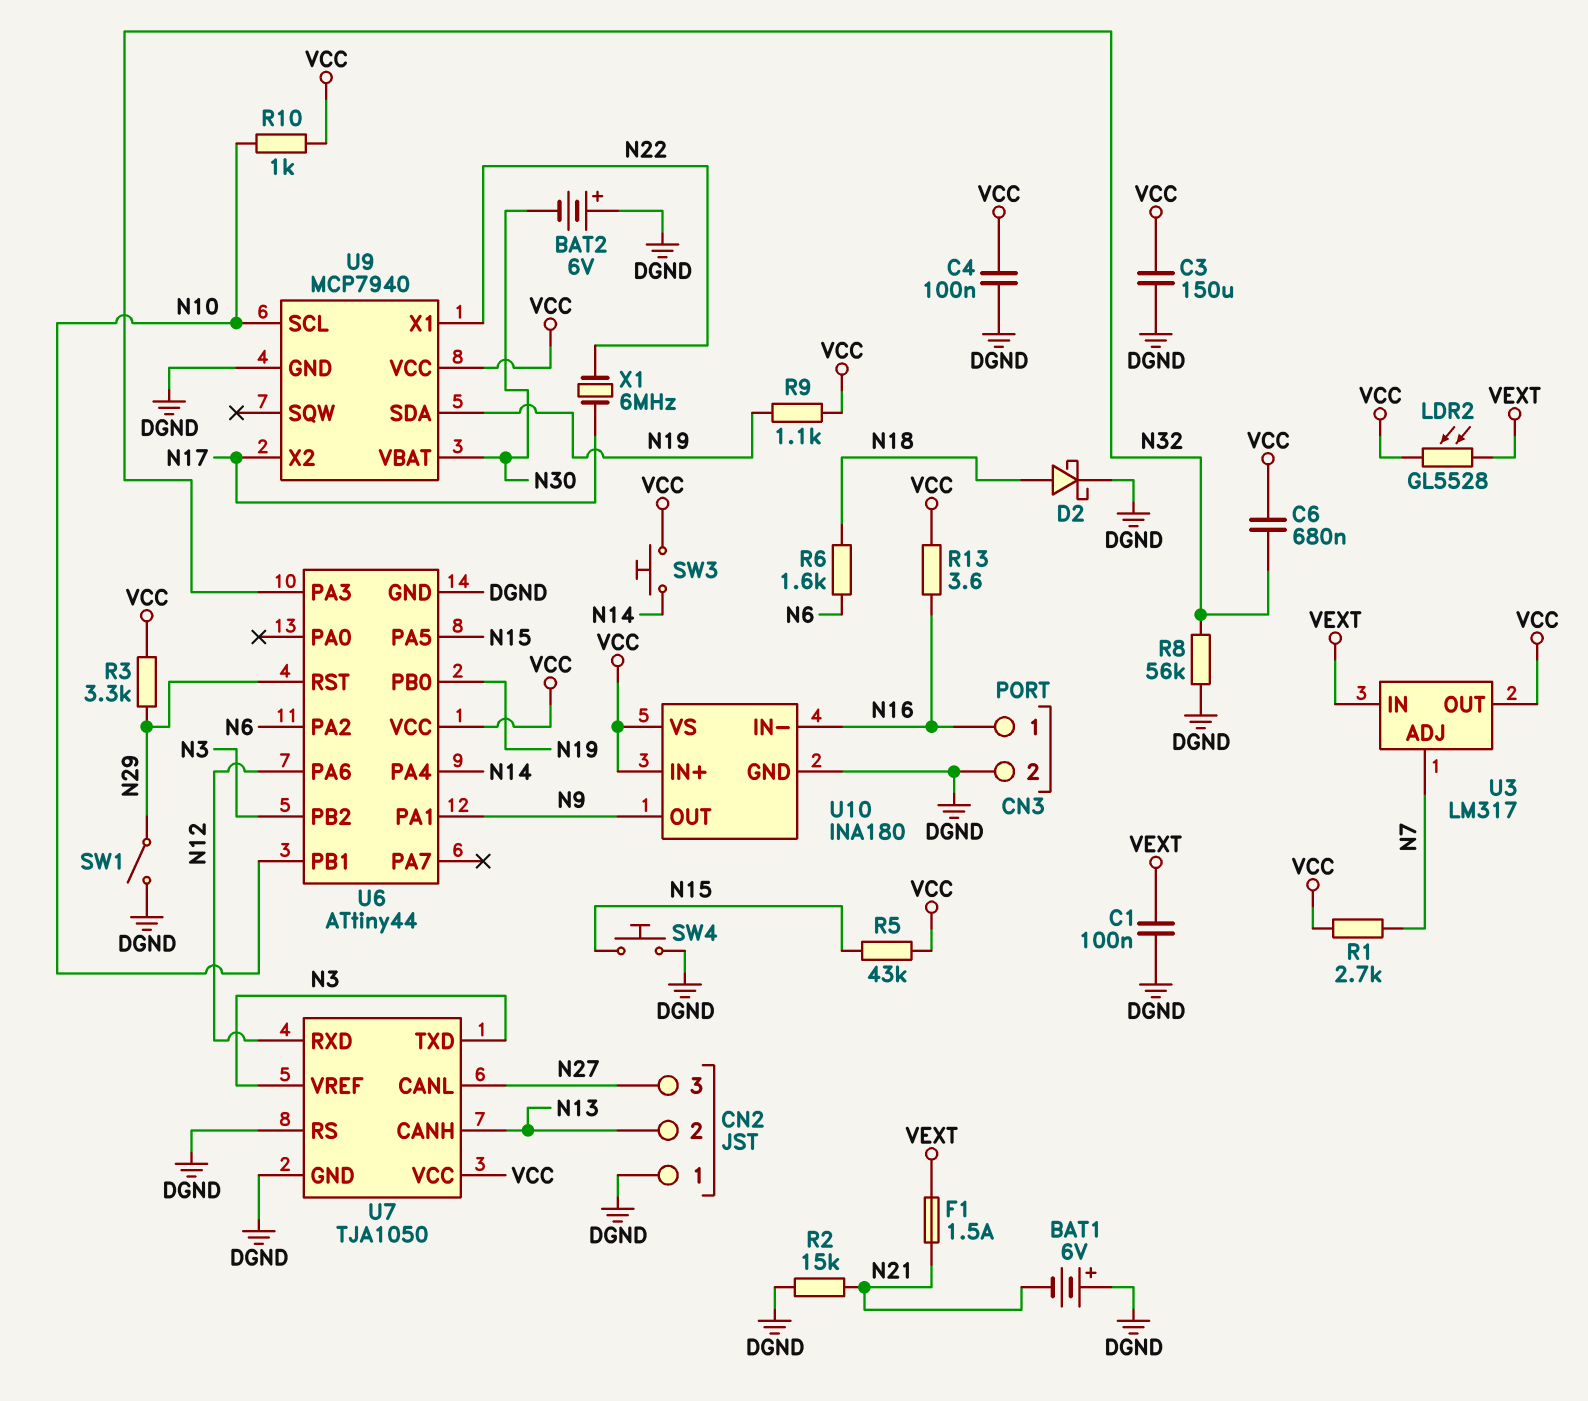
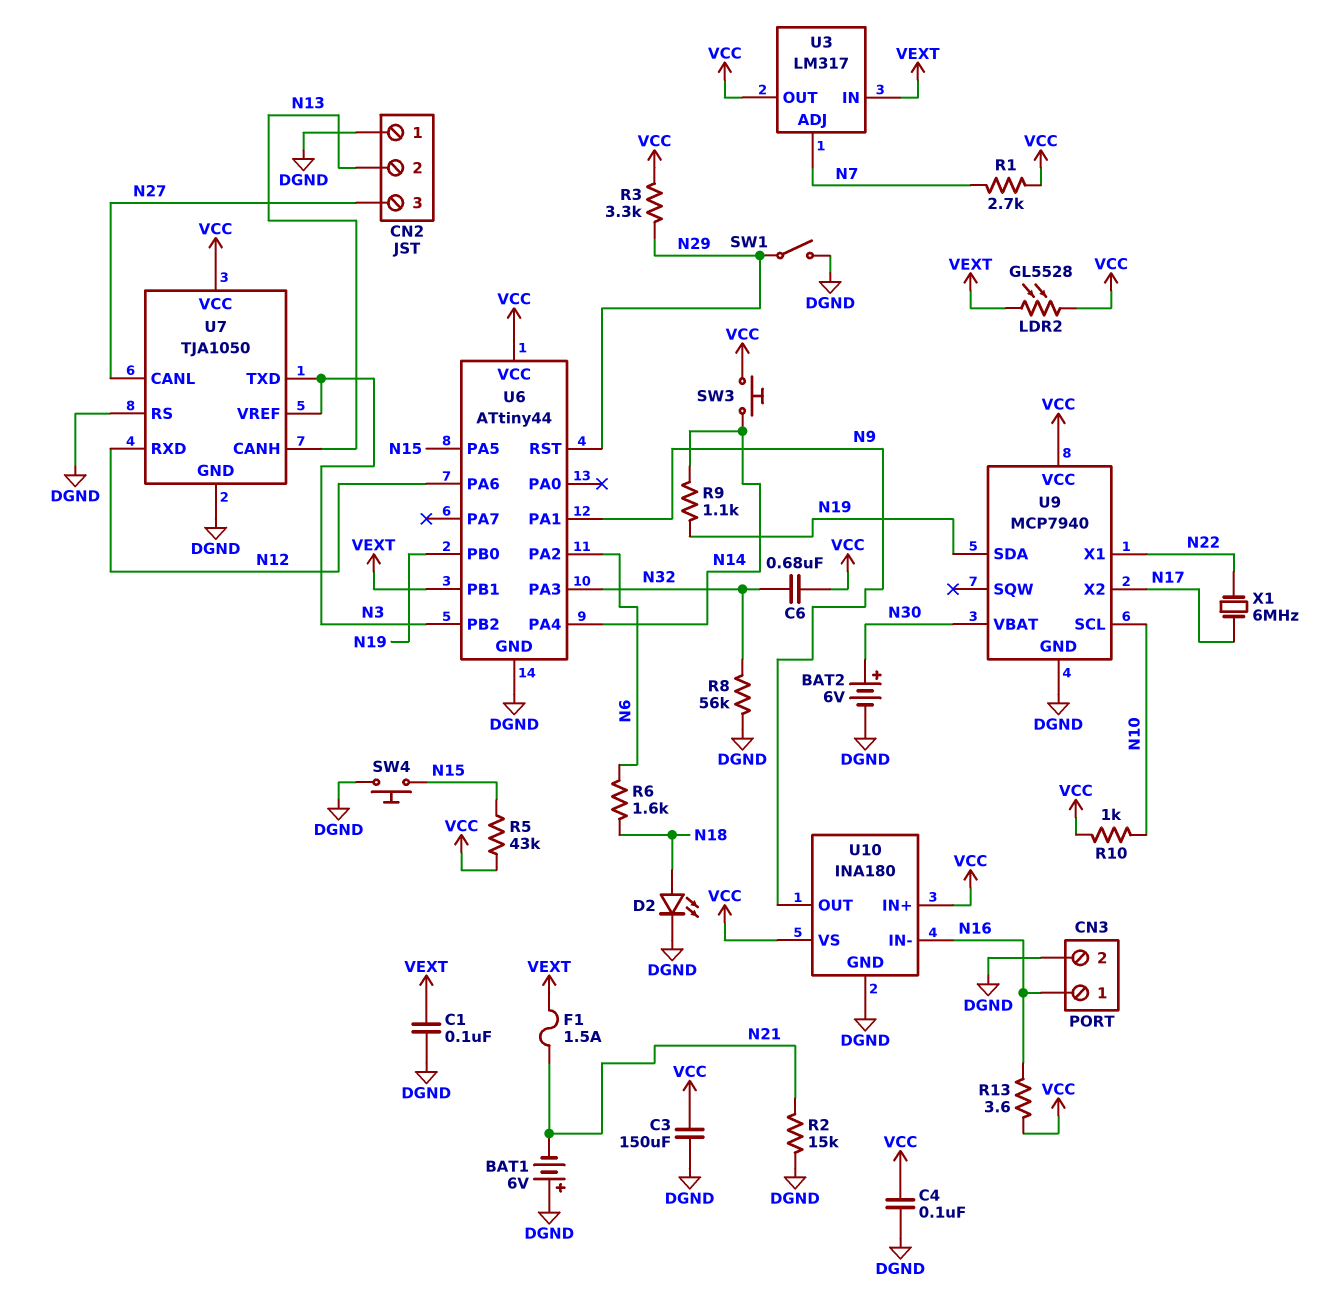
BAT2: 6V (plus DGND, minus N30) -> 6V (plus N30, minus DGND)
D2: schottky (A N18, K DGND) -> LED (A N18, K DGND)
R9: 1.1k (N19, VCC) -> 1.1k (N14, N19)
U6 pin PB1: N10 -> VEXT

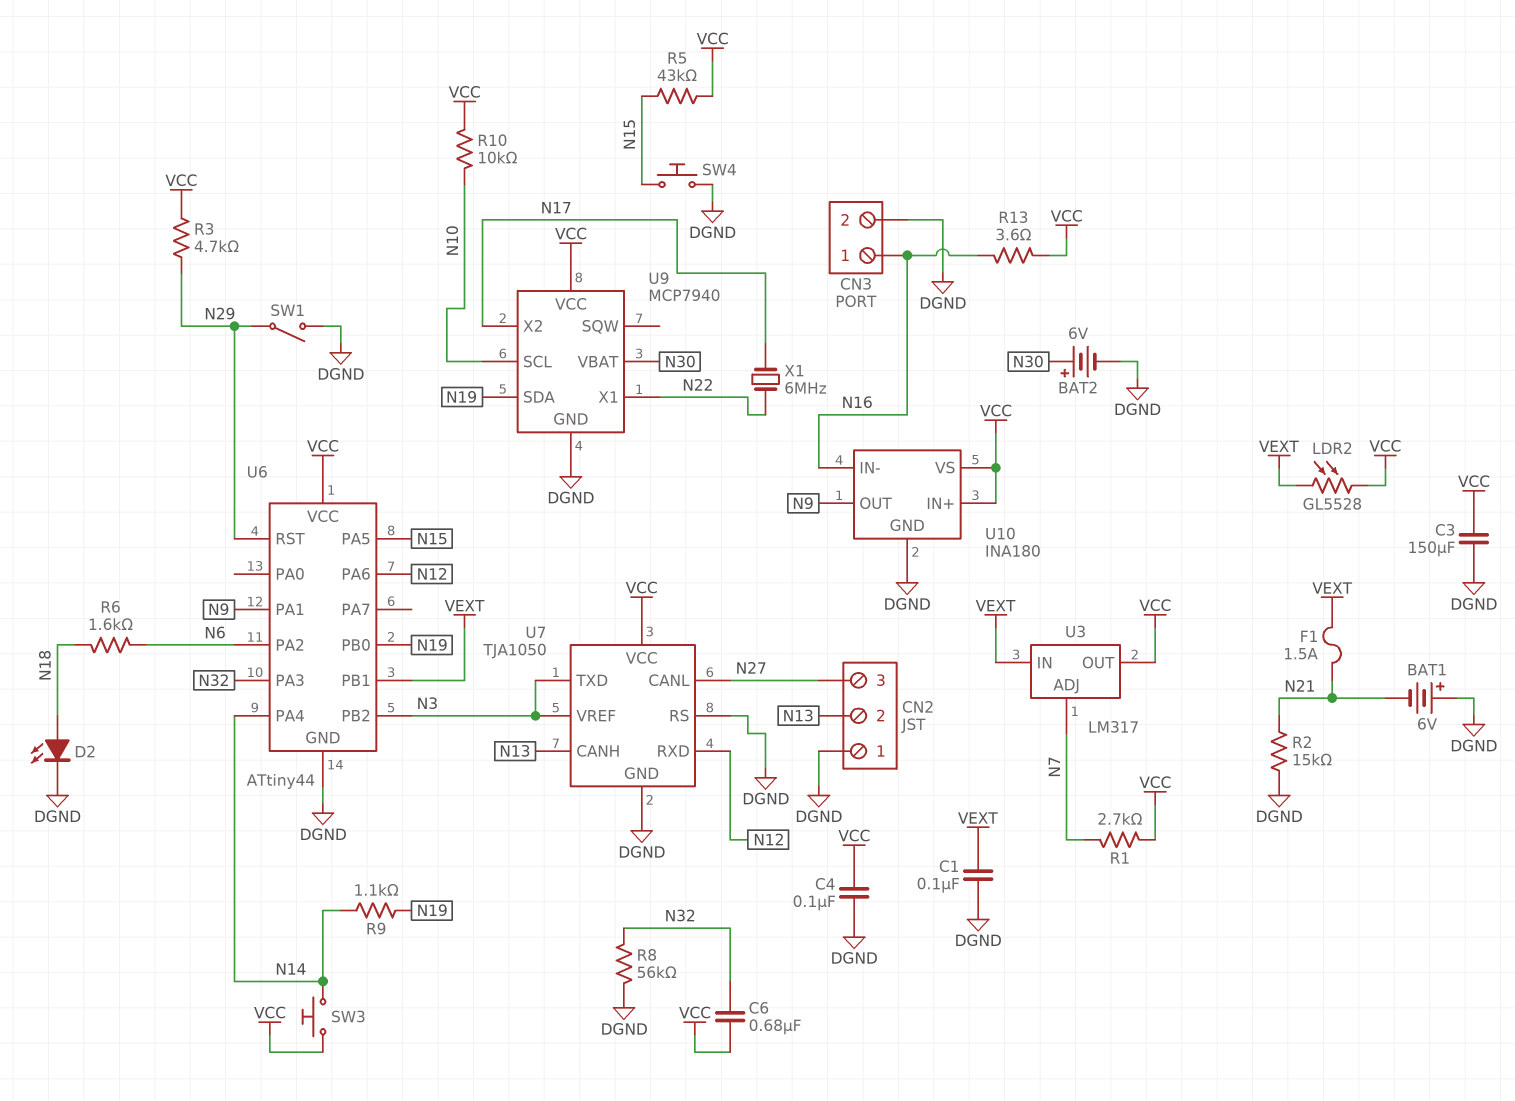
R3: 3.3k (N29, VCC) -> 4.7k (N29, VCC)
R10: 1k (N10, VCC) -> 10k (N10, VCC)

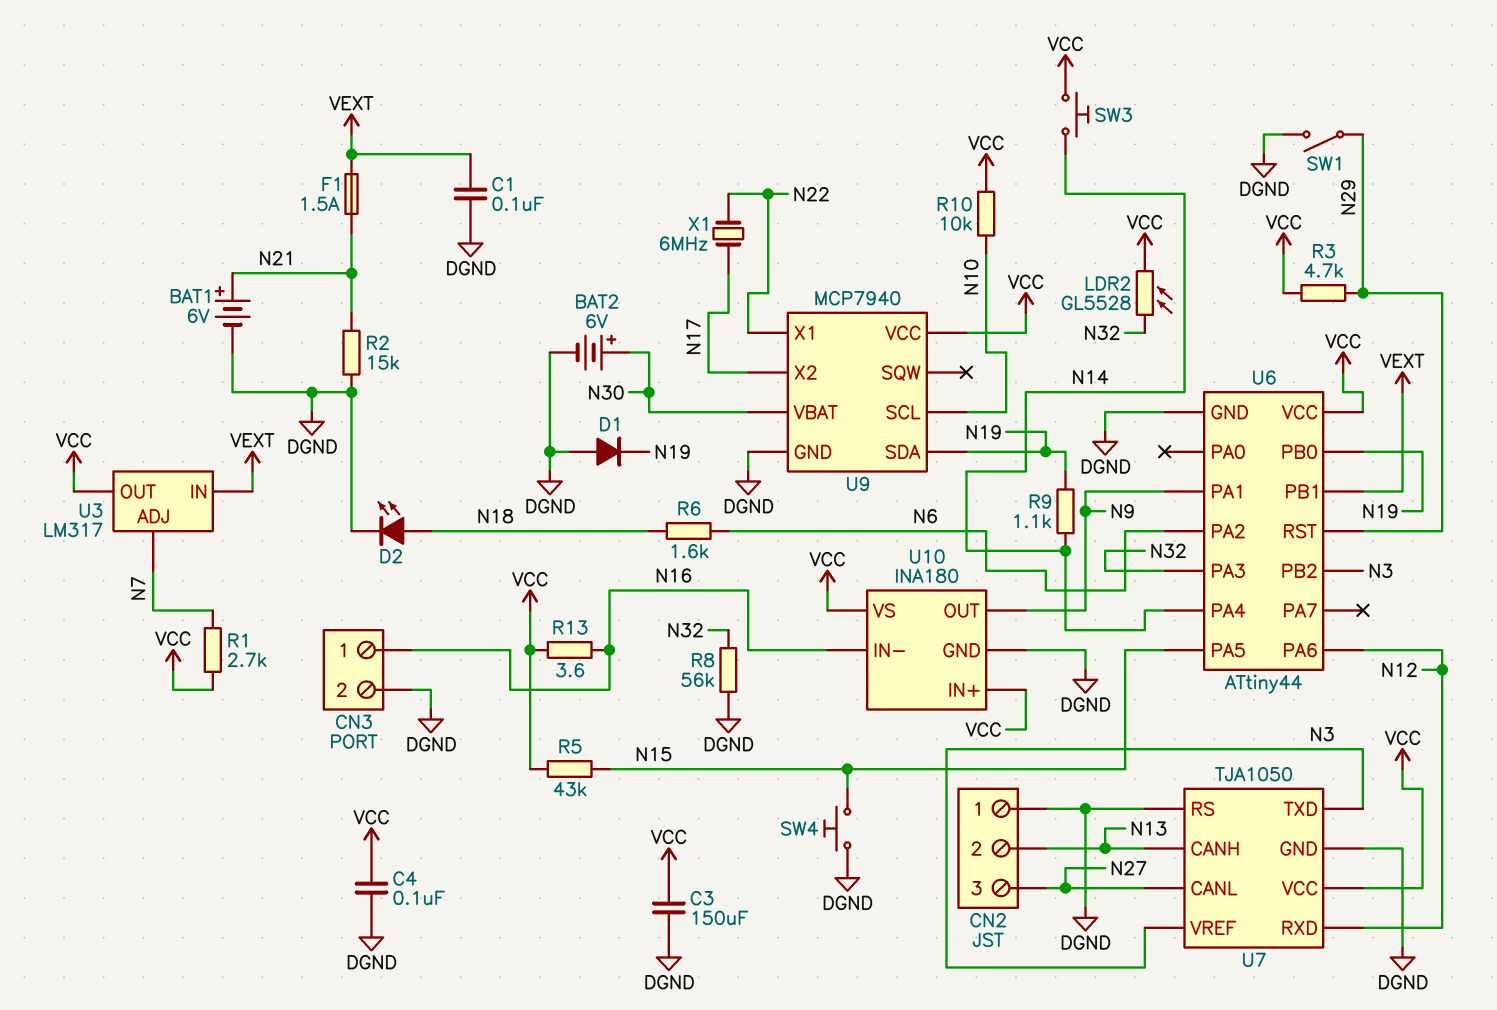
BAT1: 6V (plus DGND, minus N21) -> 6V (plus N21, minus DGND)
C6: 680nF (N32, VCC) -> none
D1: none -> diode (A DGND, K N19)
LDR2: GL5528 (VCC, VEXT) -> GL5528 (N32, VCC)

